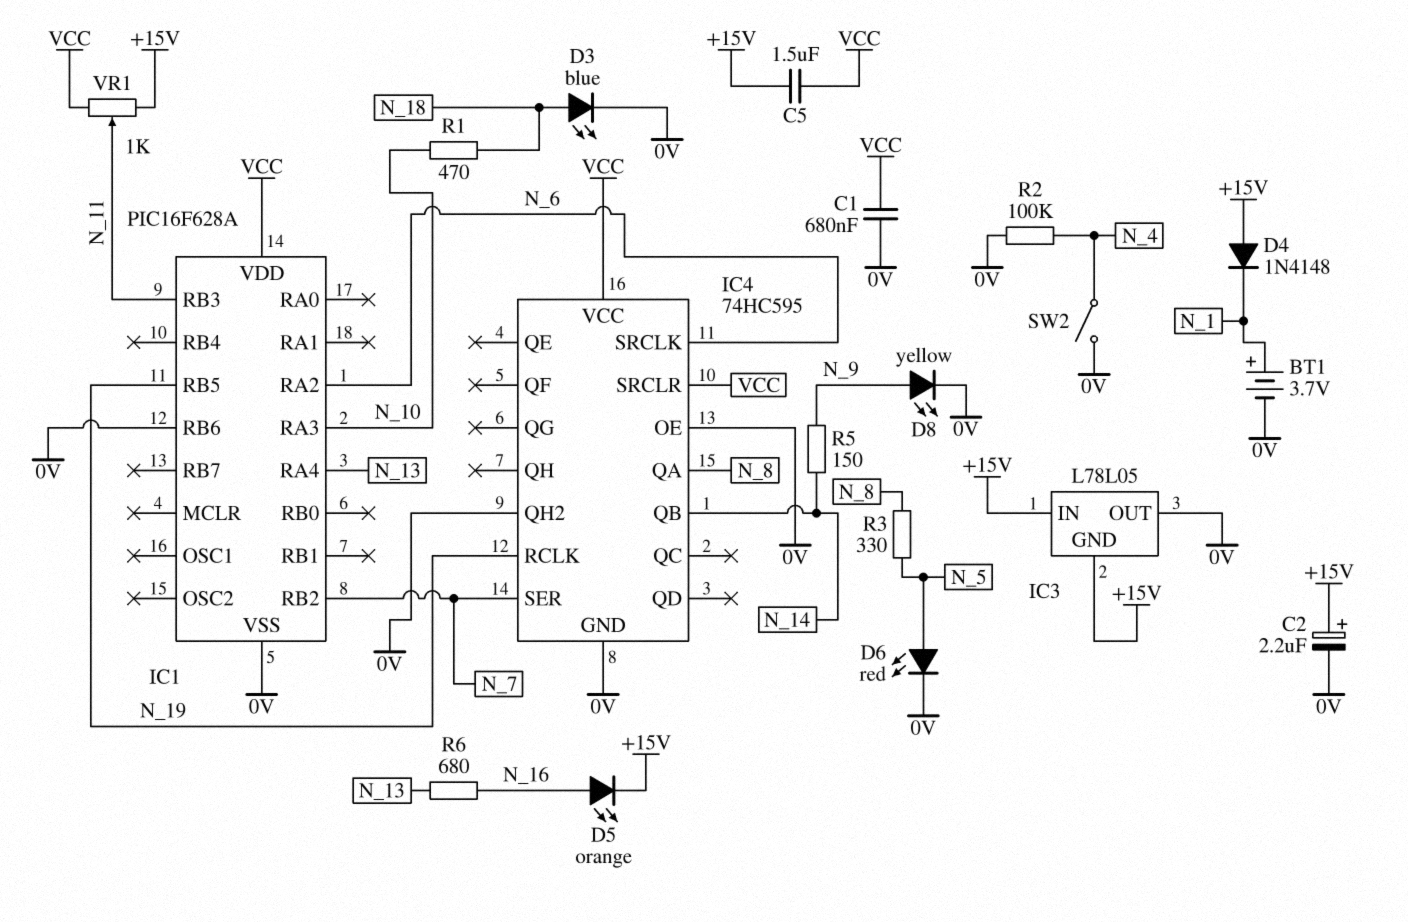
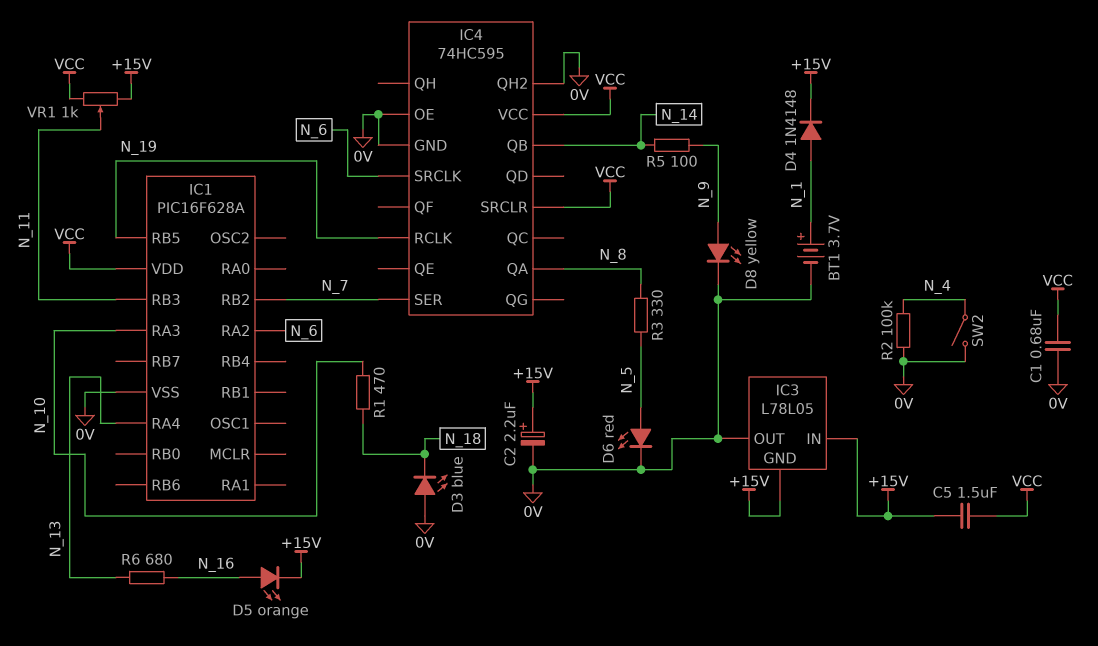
D3: LED blue (A N_18, K 0V) -> LED blue (A 0V, K N_18)
D4: diode 1N4148 (A +15V, K N_1) -> diode 1N4148 (A N_1, K +15V)
IC1 pin RB6: 0V -> none
R5: 150 (N_9, N_14) -> 100 (N_9, N_14)

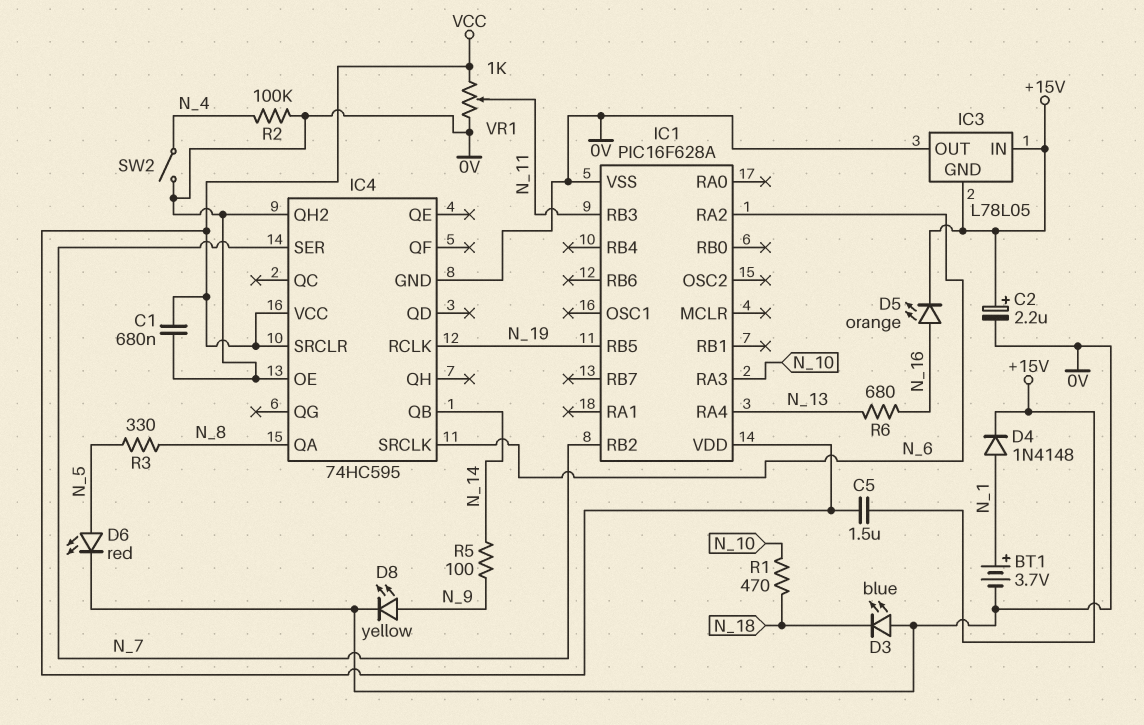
VR1: 1k (+15V, VCC, wiper N_11) -> 1k (0V, VCC, wiper N_11)

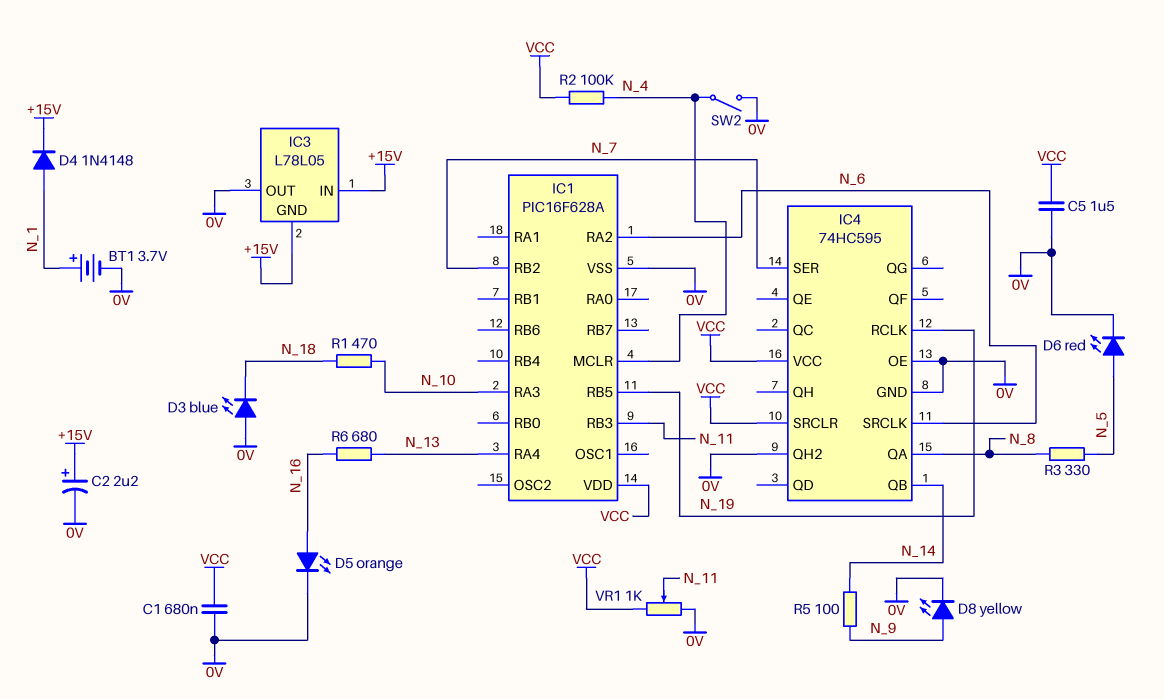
C5: 1.5uF (+15V, VCC) -> 1.5uF (0V, VCC)
D5: LED orange (A N_16, K +15V) -> LED orange (A N_16, K 0V)
IC1 pin MCLR: none -> N_4
R2: 100k (0V, N_4) -> 100k (N_4, VCC)

